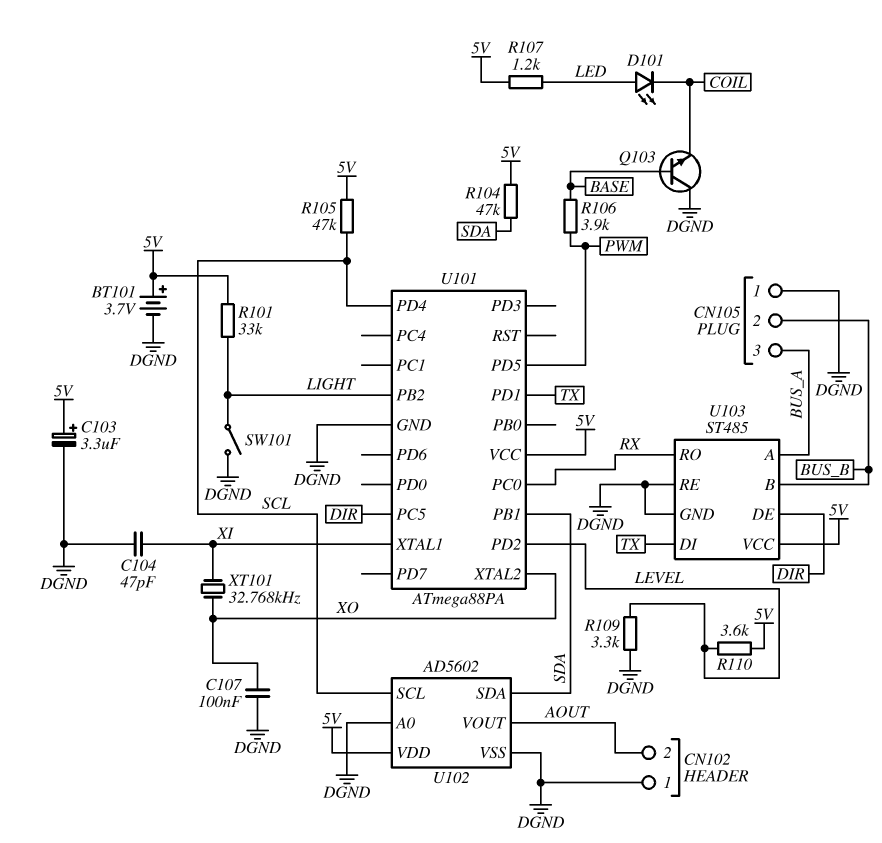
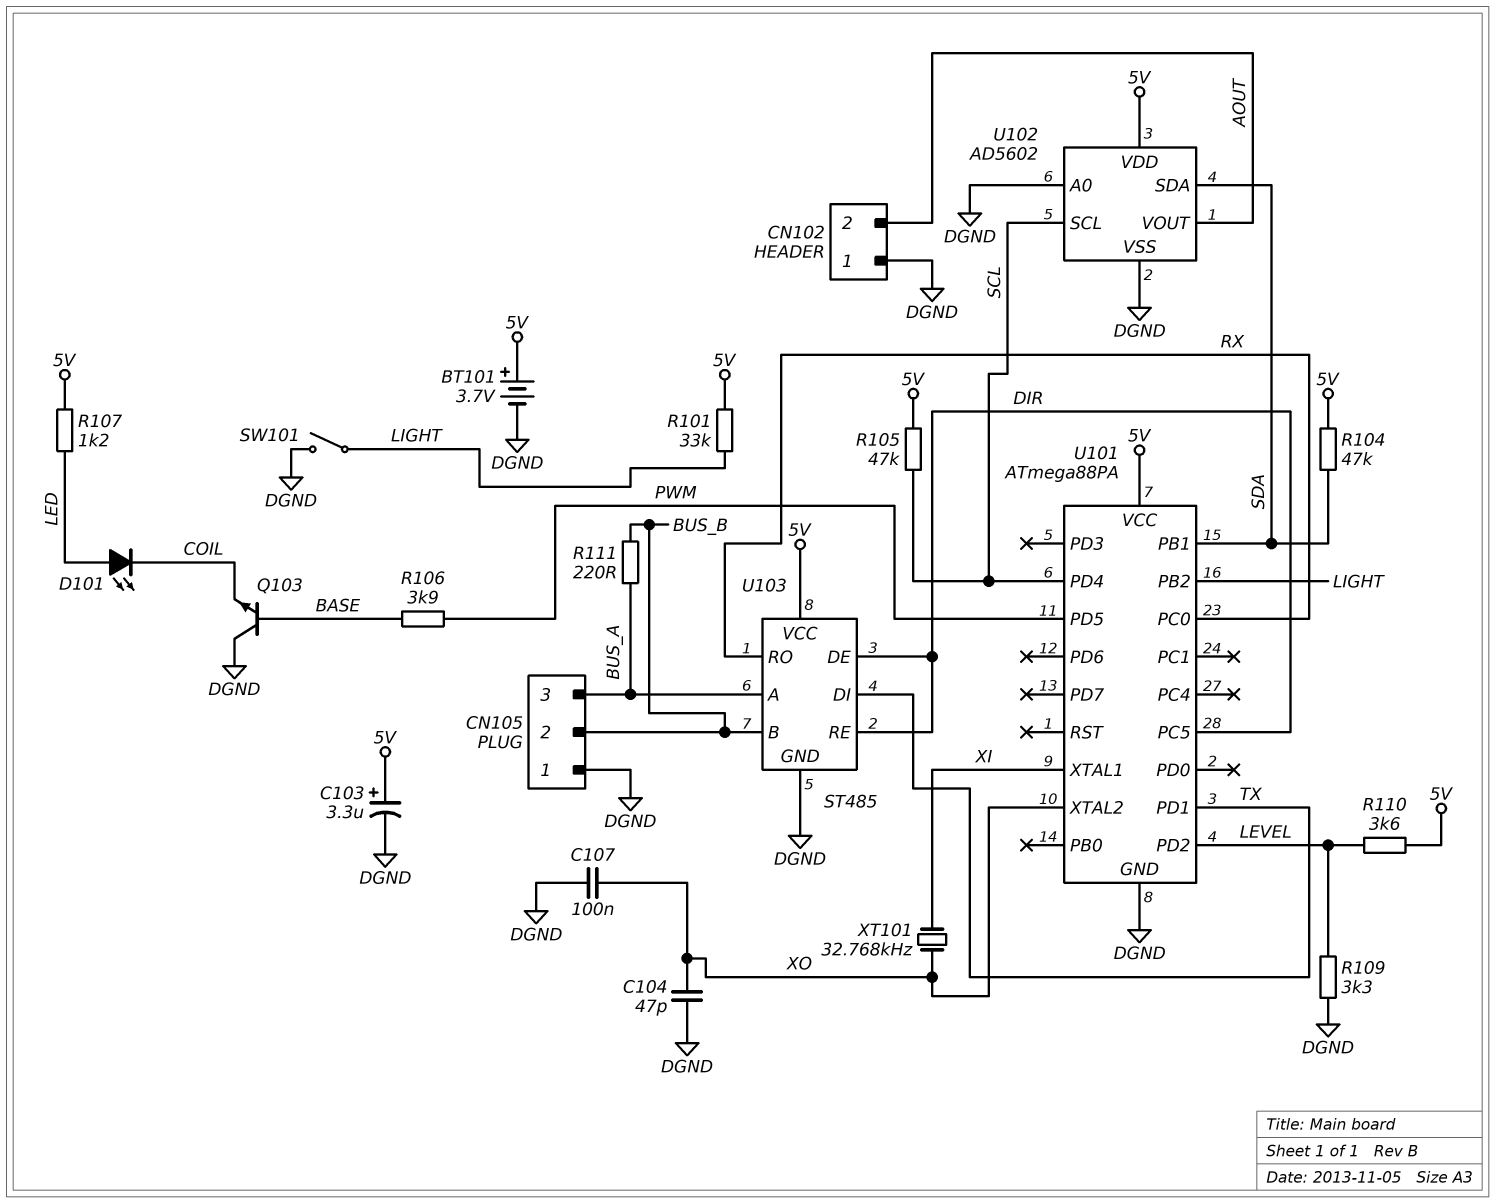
C104: 47pF (DGND, XI) -> 47pF (DGND, XO)
R111: none -> 220 (BUS_A, BUS_B)
U103 pin RE: DGND -> DIR

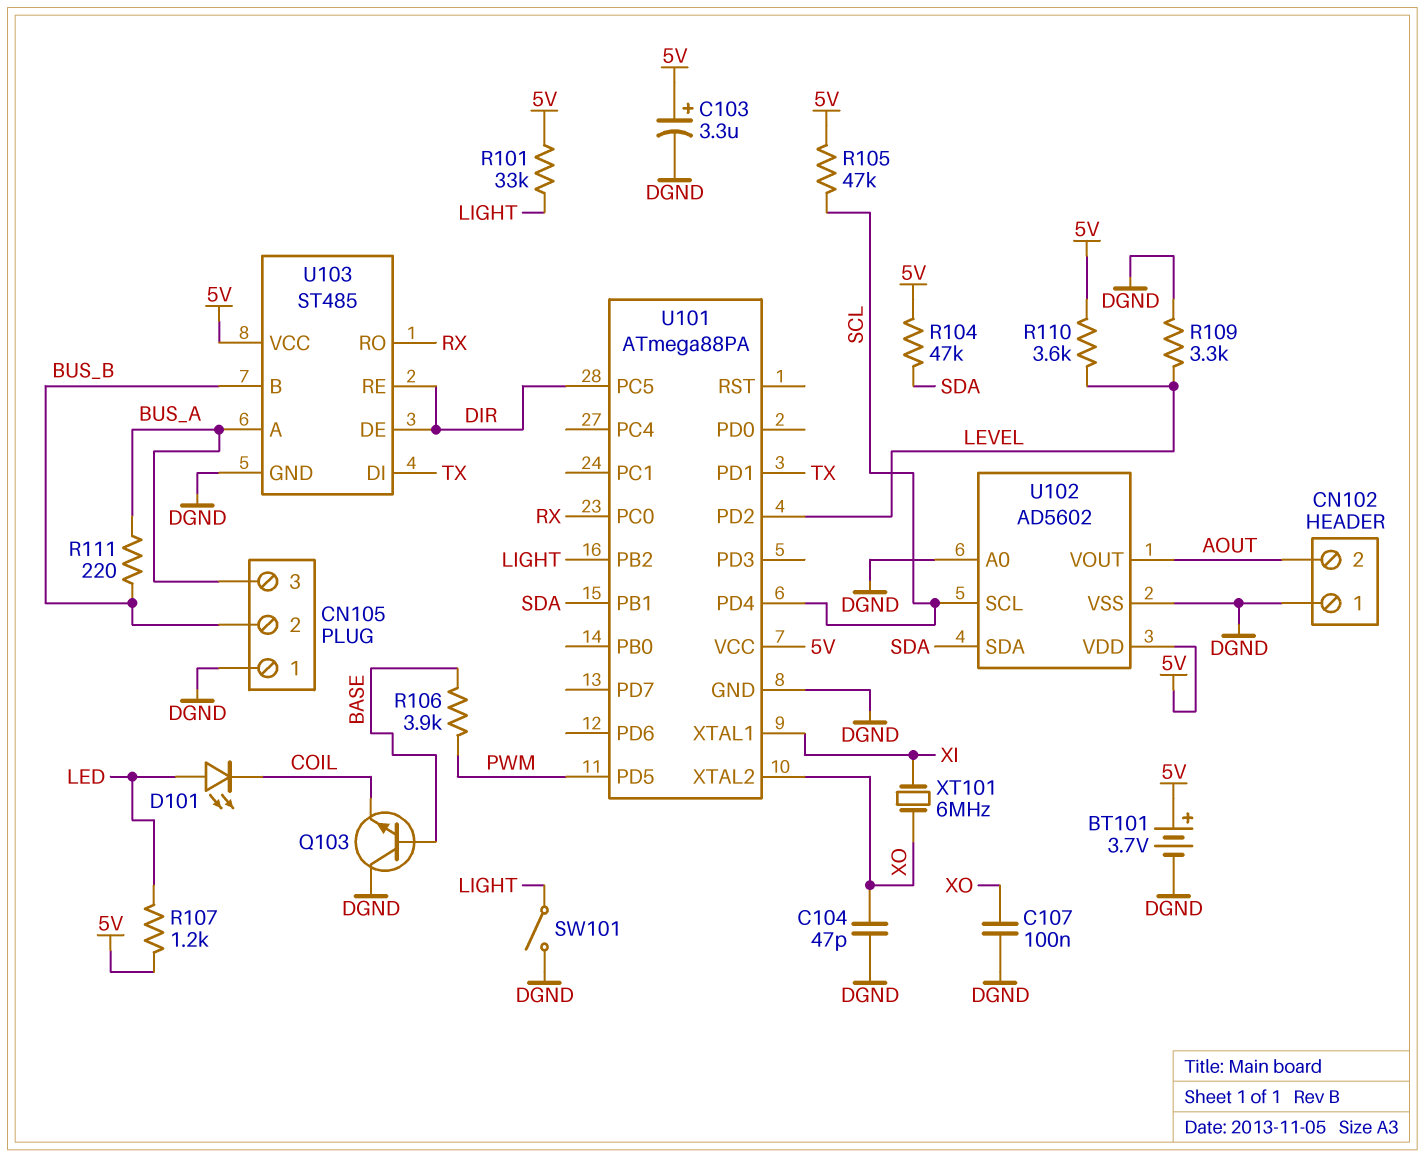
XT101: 32.768kHz (XI, XO) -> 6MHz (XI, XO)

